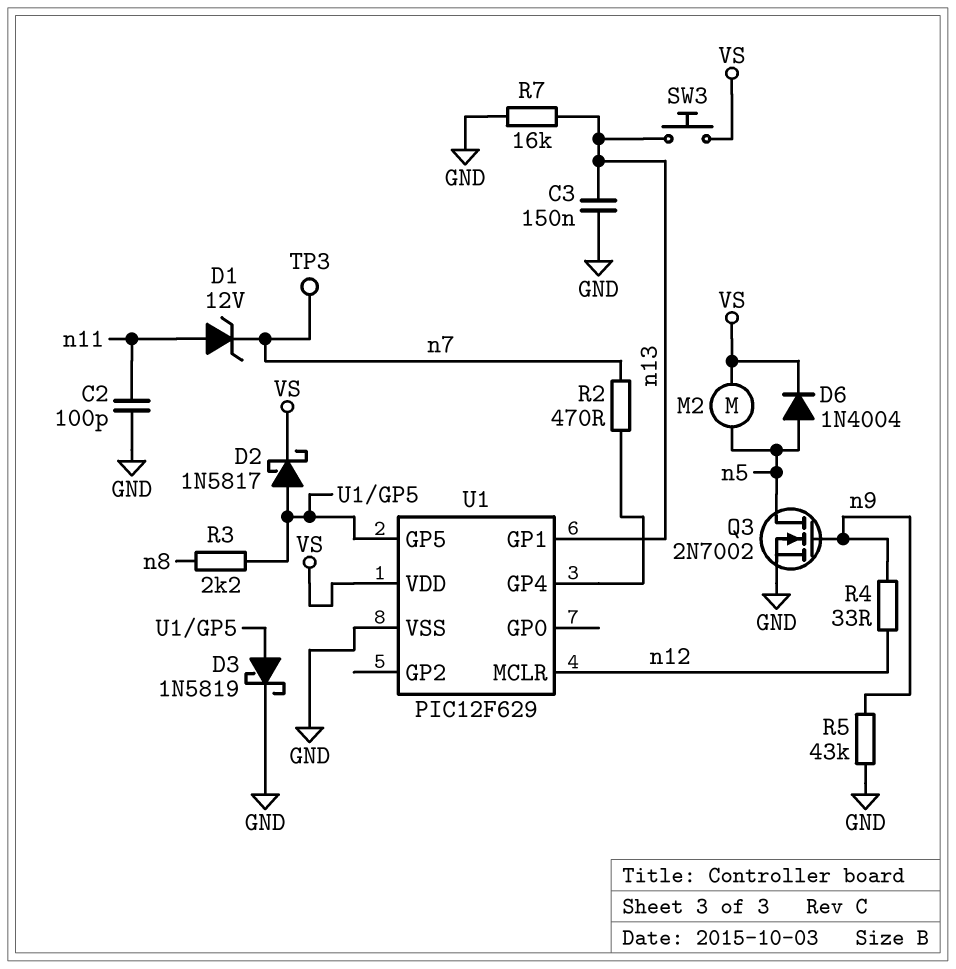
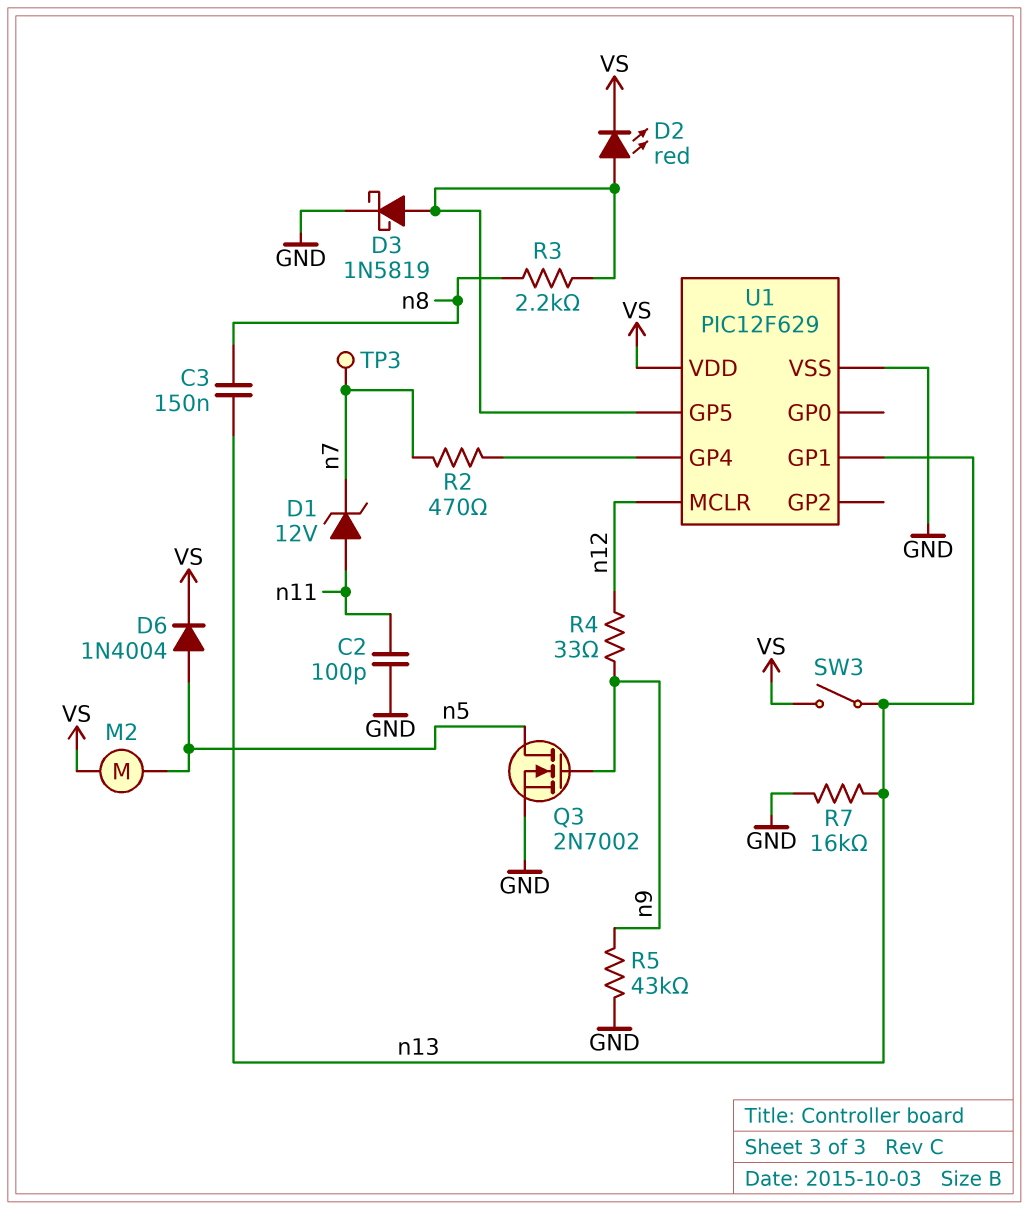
C3: 150nF (GND, n13) -> 150nF (n8, n13)
D2: schottky 1N5817 (A U1/GP5, K VS) -> LED red (A U1/GP5, K VS)
SW3: button (VS, n13) -> switch (VS, n13)

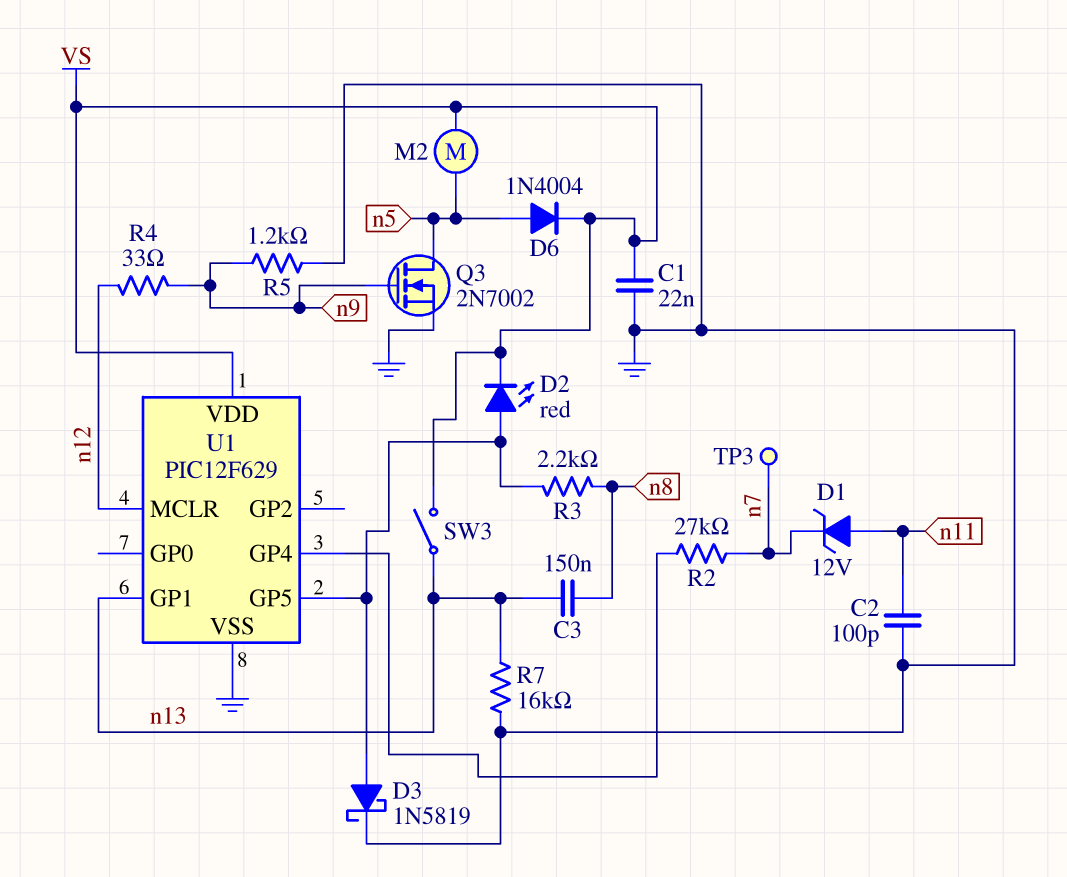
C1: none -> 22nF (GND, VS)
R2: 470 (U1/GP4, n7) -> 27k (U1/GP4, n7)
R5: 43k (GND, n9) -> 1.2k (GND, n9)

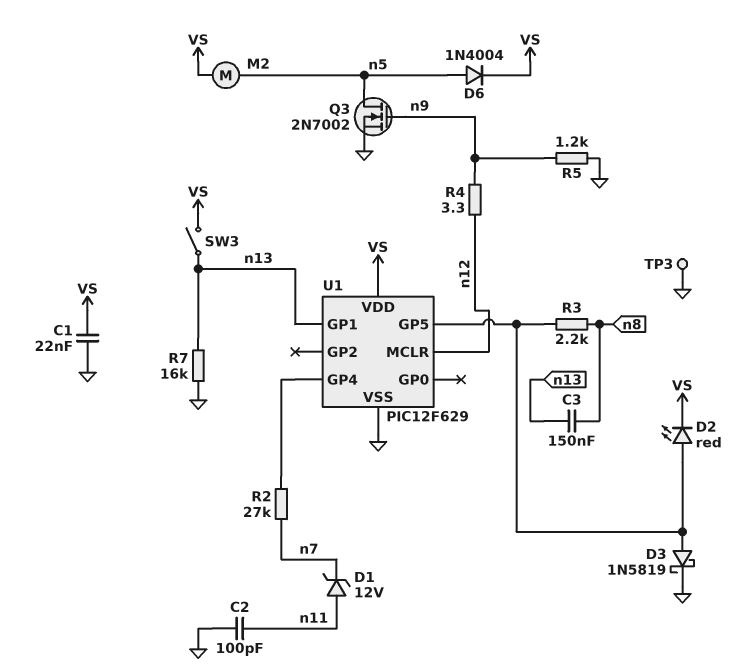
R4: 33 (n9, n12) -> 3.3 (n9, n12)
TP3: test point (n7) -> test point (GND)

